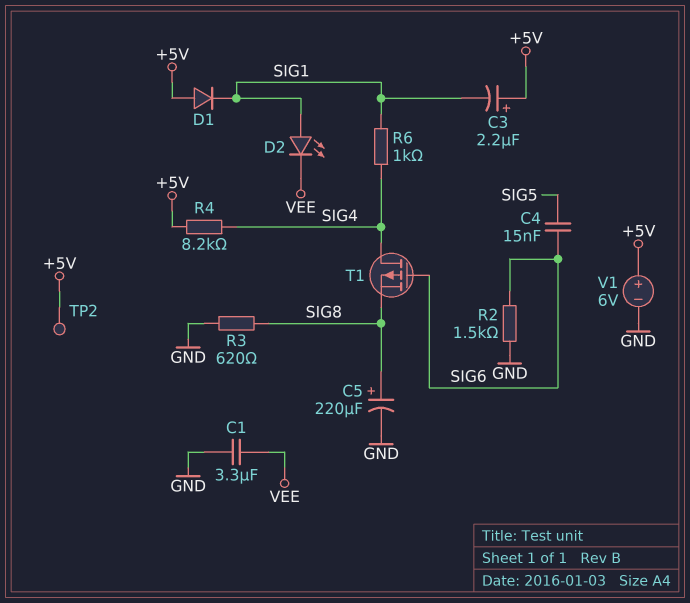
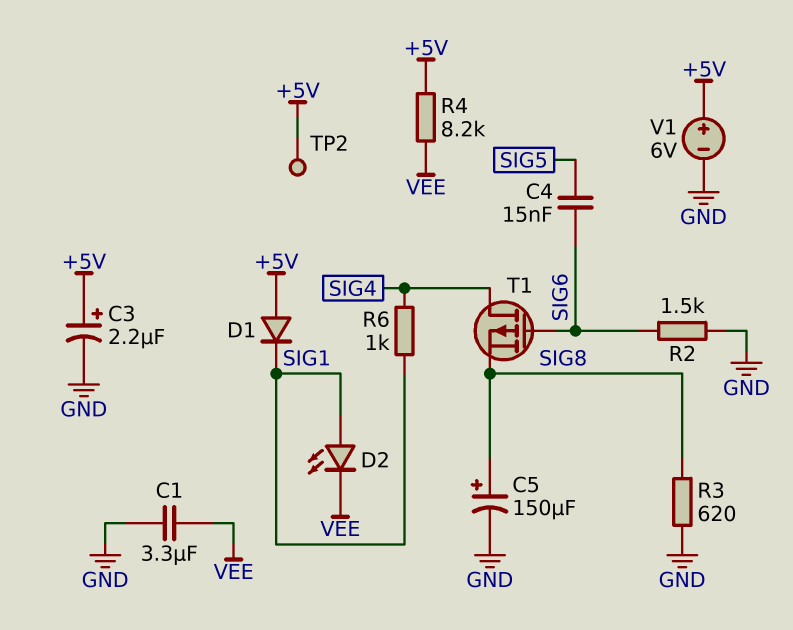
C3: 2.2uF (plus +5V, minus SIG1) -> 2.2uF (plus +5V, minus GND)
C5: 220uF (plus SIG8, minus GND) -> 150uF (plus SIG8, minus GND)
R4: 8.2k (+5V, SIG4) -> 8.2k (+5V, VEE)

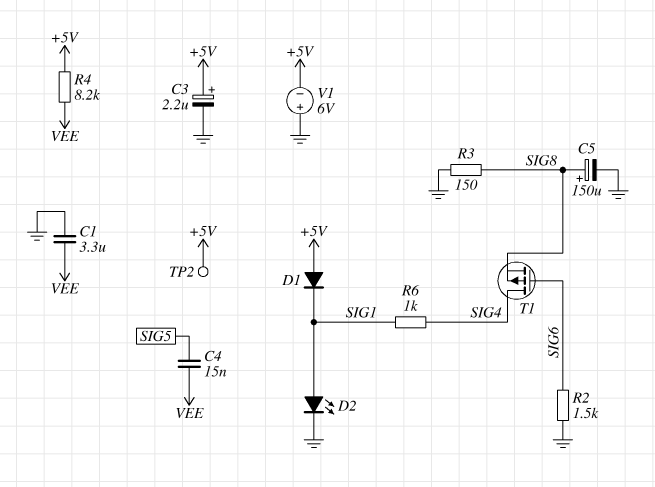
C4: 15nF (SIG5, SIG6) -> 15nF (SIG5, VEE)
D2: LED (A SIG1, K VEE) -> LED (A SIG1, K GND)
R3: 620 (GND, SIG8) -> 150 (GND, SIG8)
V1: 6V (plus +5V, minus GND) -> 6V (plus GND, minus +5V)

